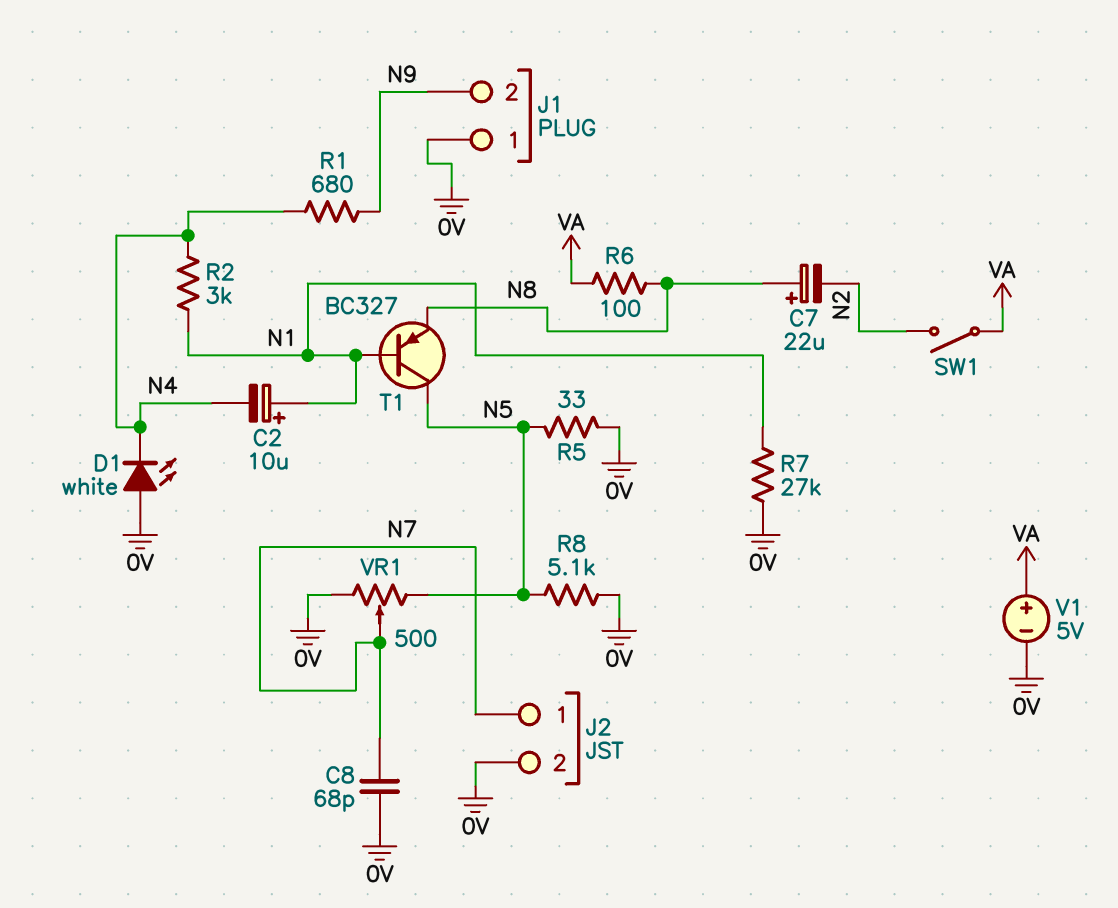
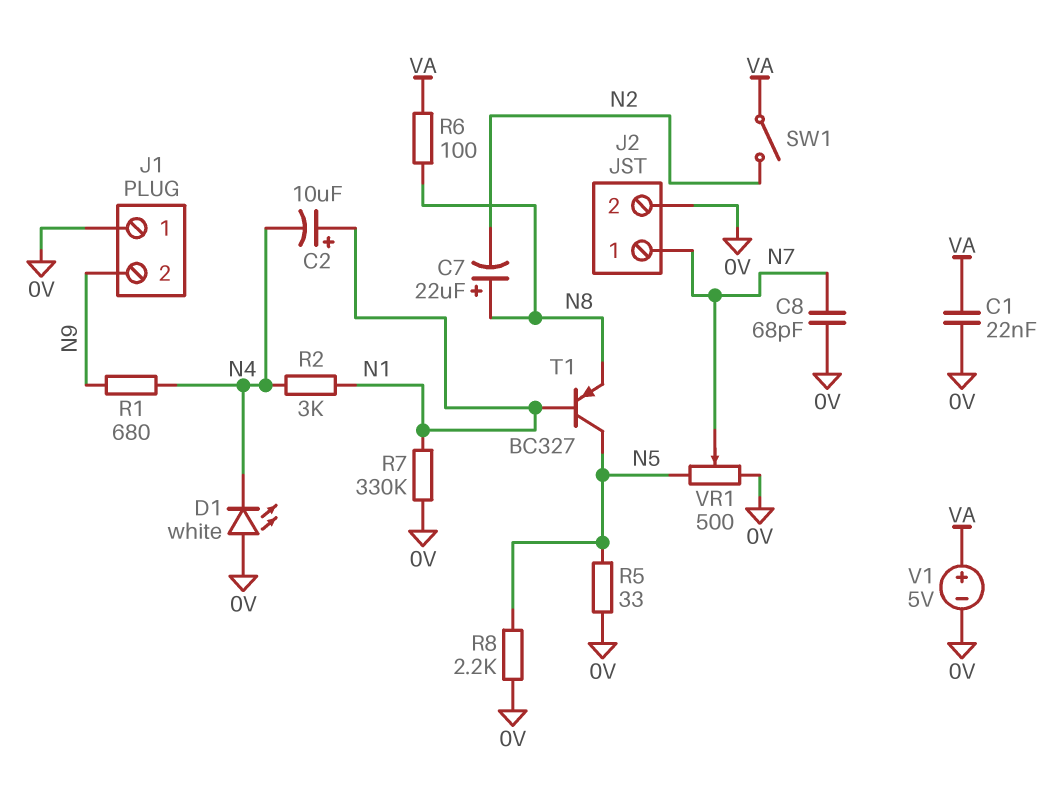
C1: none -> 22nF (0V, VA)
R7: 27k (0V, N1) -> 330k (0V, N1)
R8: 5.1k (0V, N5) -> 2.2k (0V, N5)

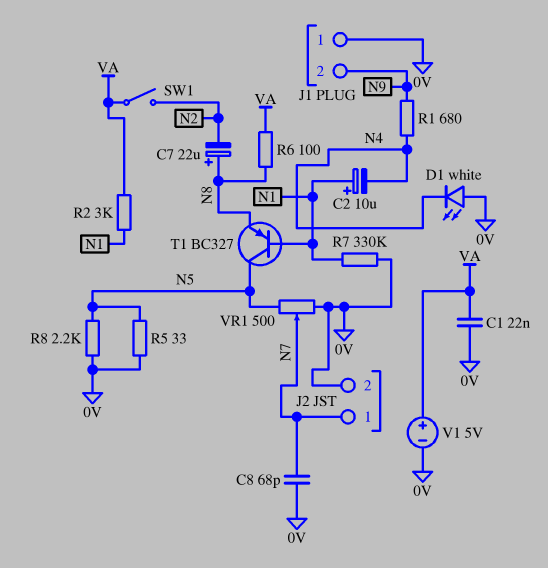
R2: 3k (N1, N4) -> 3k (N1, VA)

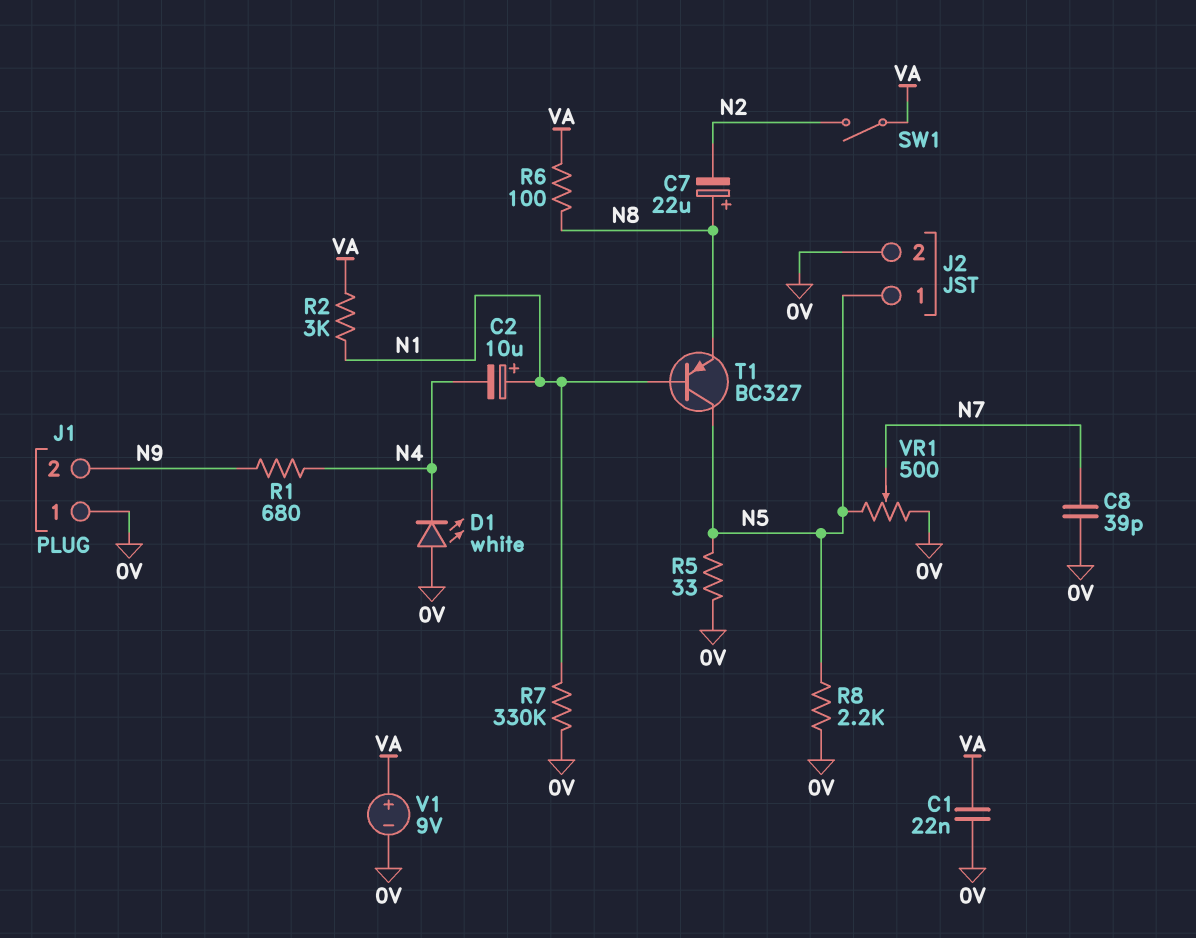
C8: 68pF (0V, N7) -> 39pF (0V, N7)
J2 pin 1: N7 -> N5
V1: 5V (plus VA, minus 0V) -> 9V (plus VA, minus 0V)

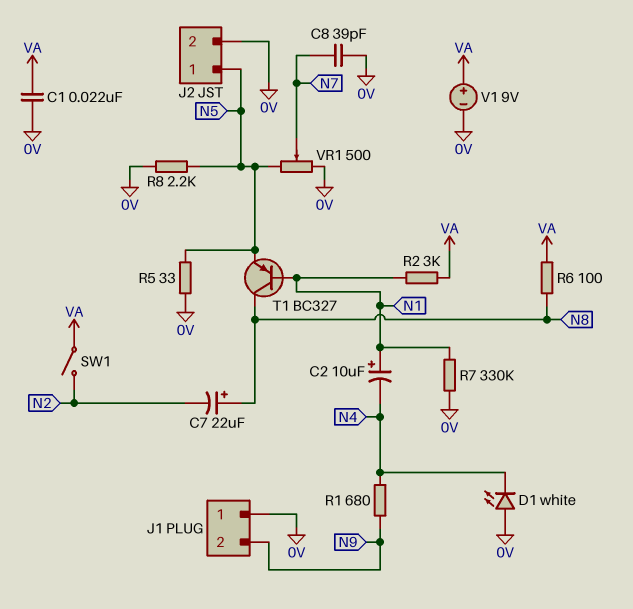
T1: PNP BC327 (B N1, C N5, E N8) -> PNP BC327 (B N1, C N8, E N5)

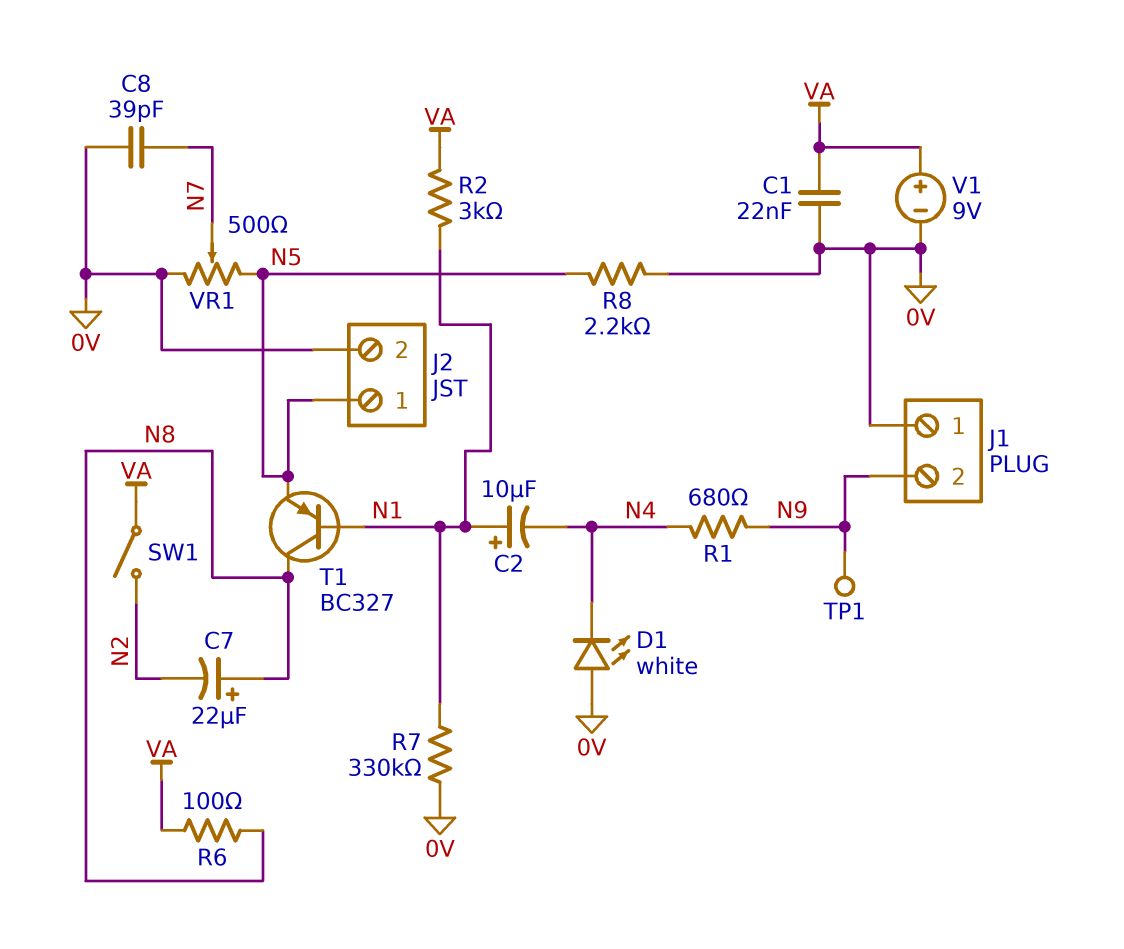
R5: 33 (0V, N5) -> none
TP1: none -> test point (N9)

